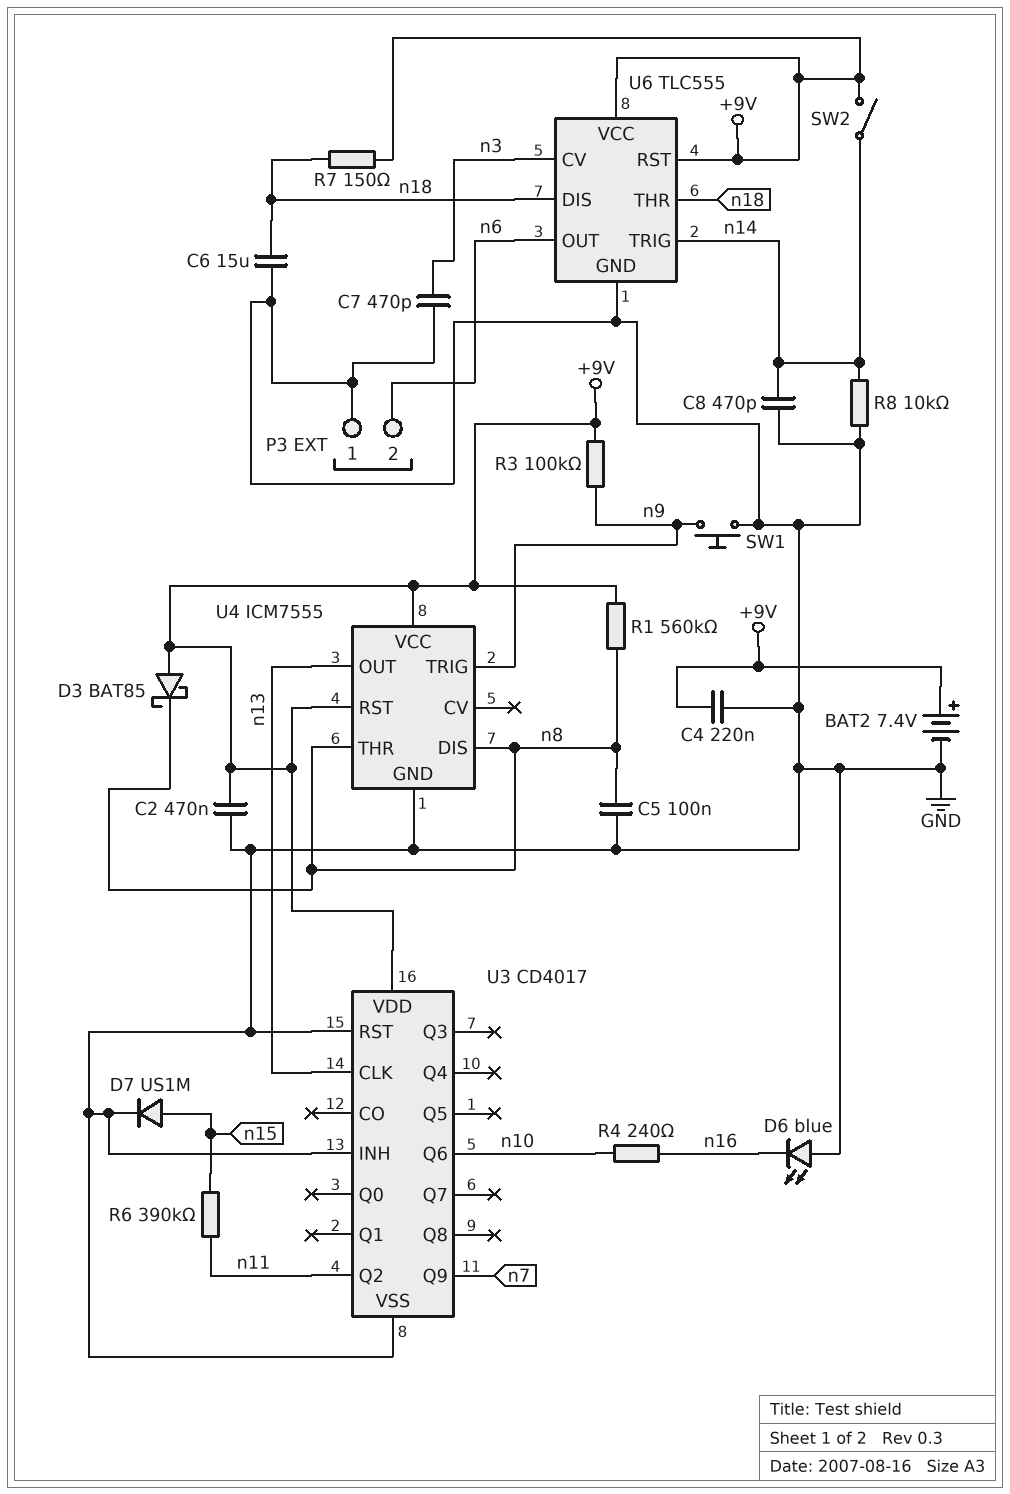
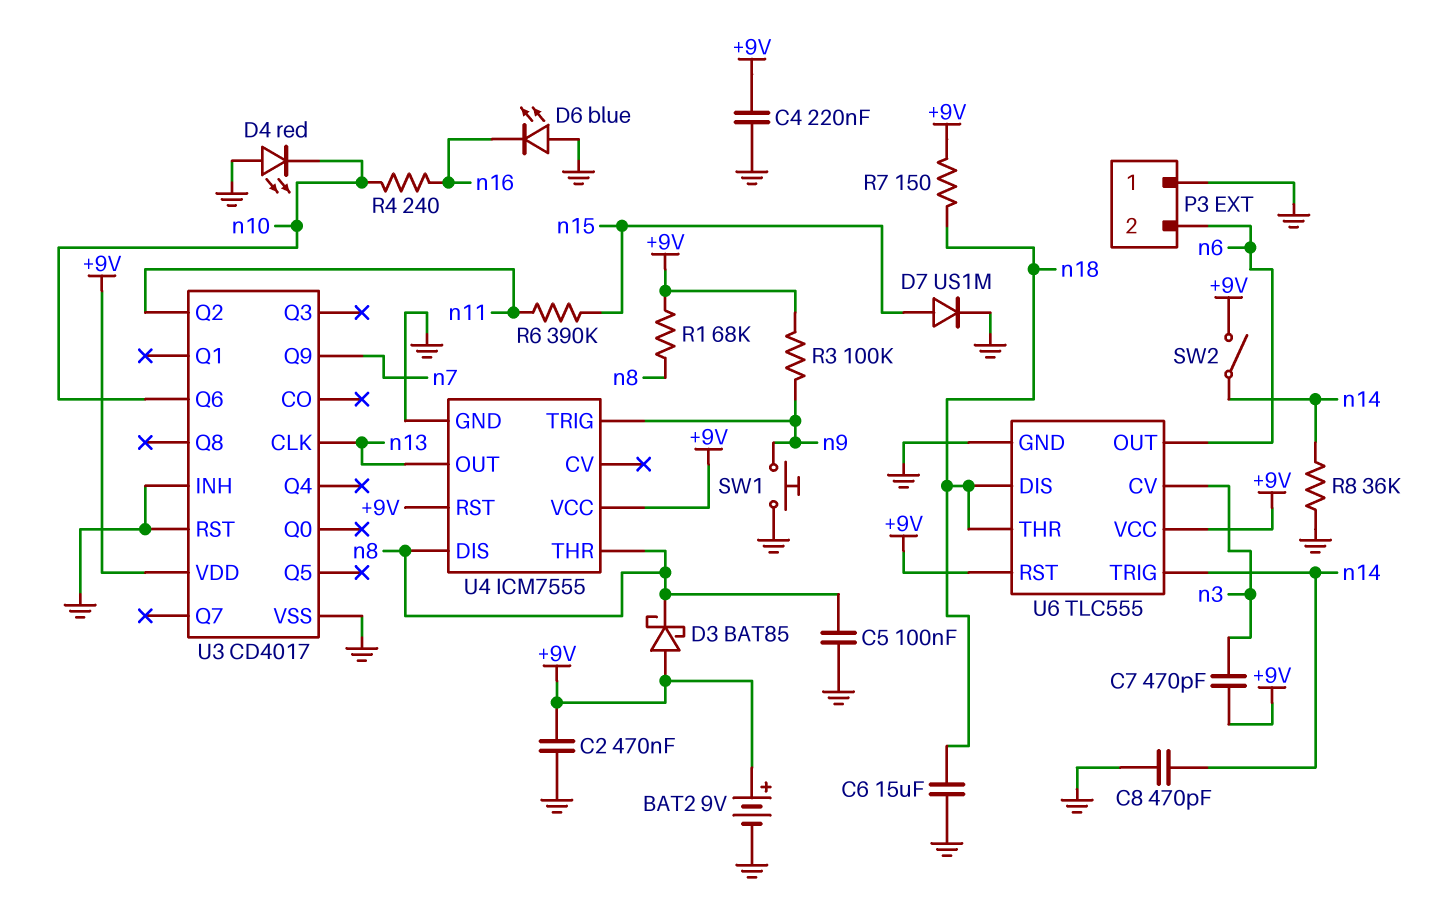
BAT2: 7.4V (plus +9V, minus GND) -> 9V (plus +9V, minus GND)
C7: 470pF (GND, n3) -> 470pF (+9V, n3)
D4: none -> LED red (A GND, K n10)
R1: 560k (+9V, n8) -> 68k (+9V, n8)
R8: 10k (GND, n14) -> 36k (GND, n14)

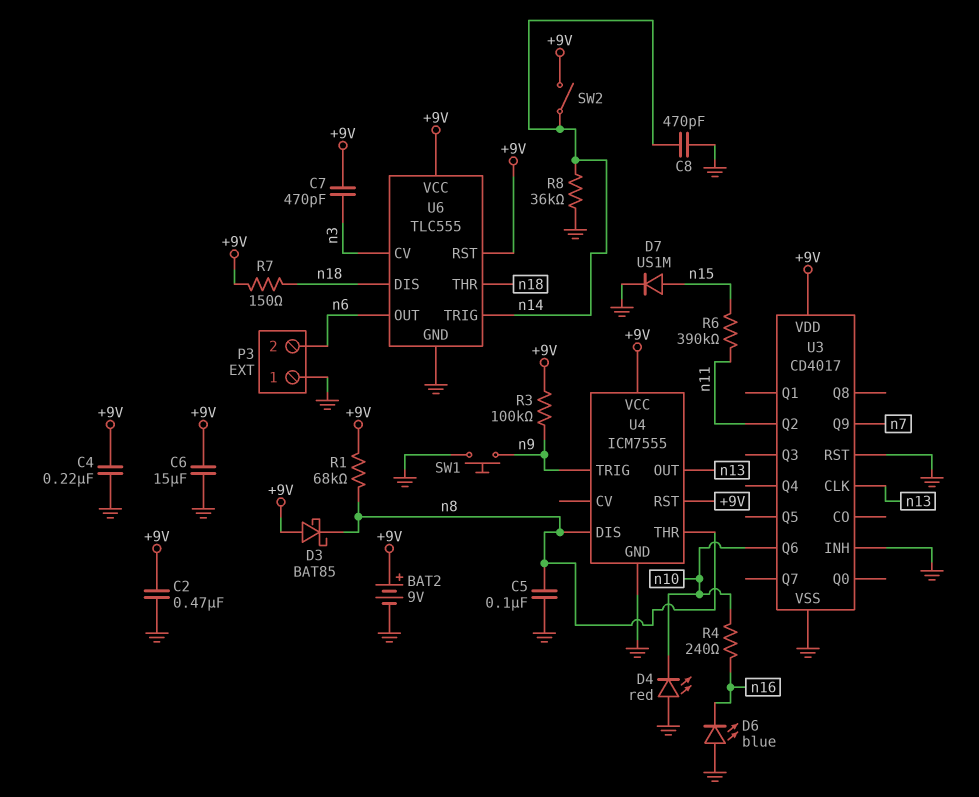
C6: 15uF (GND, n18) -> 15uF (+9V, GND)

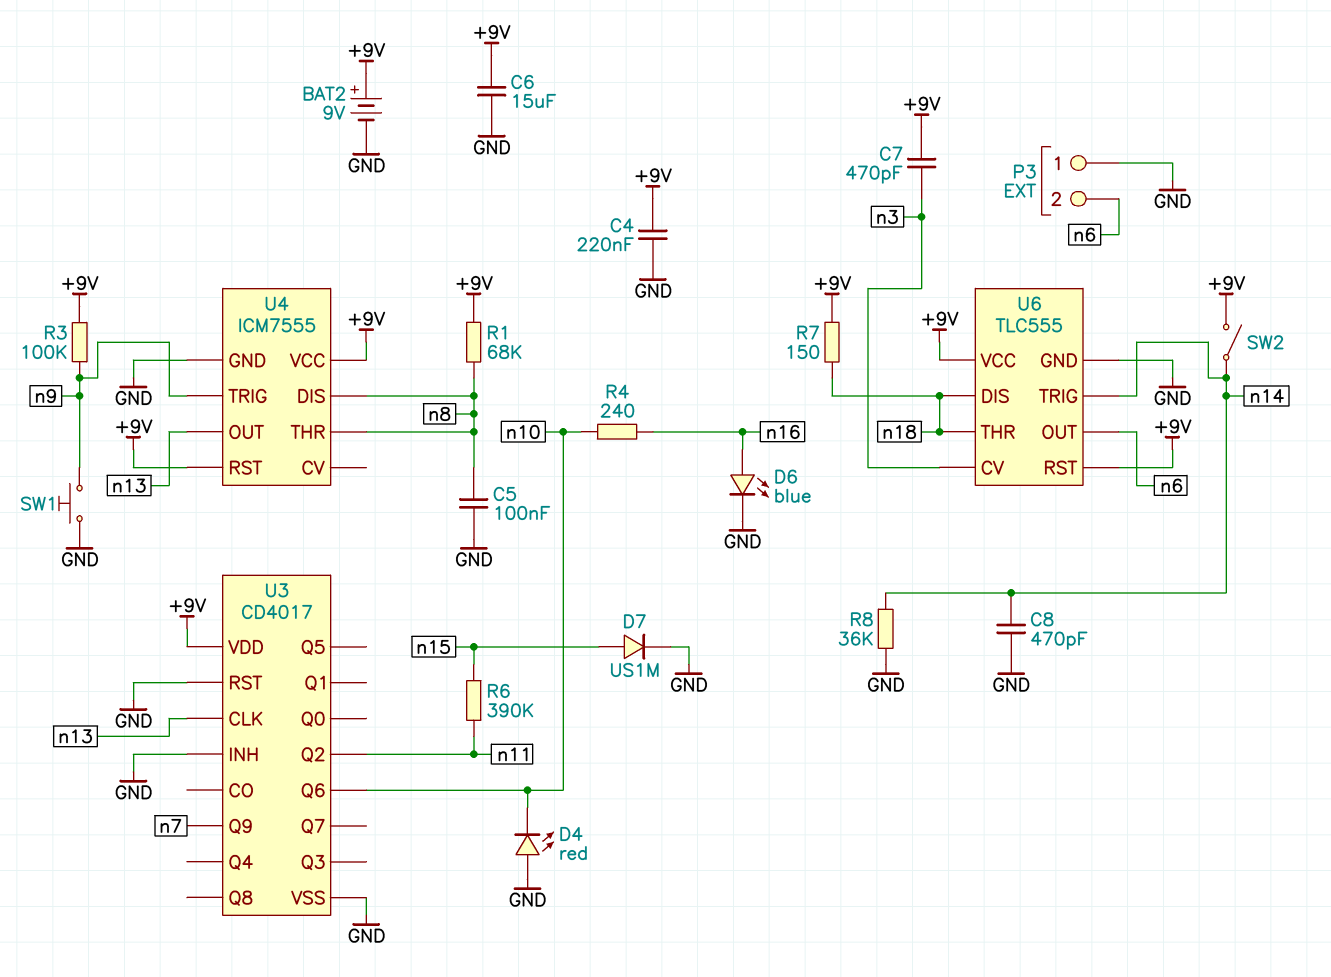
C2: 470nF (+9V, GND) -> none
D3: schottky BAT85 (A +9V, K n8) -> none
D6: LED blue (A GND, K n16) -> LED blue (A n16, K GND)

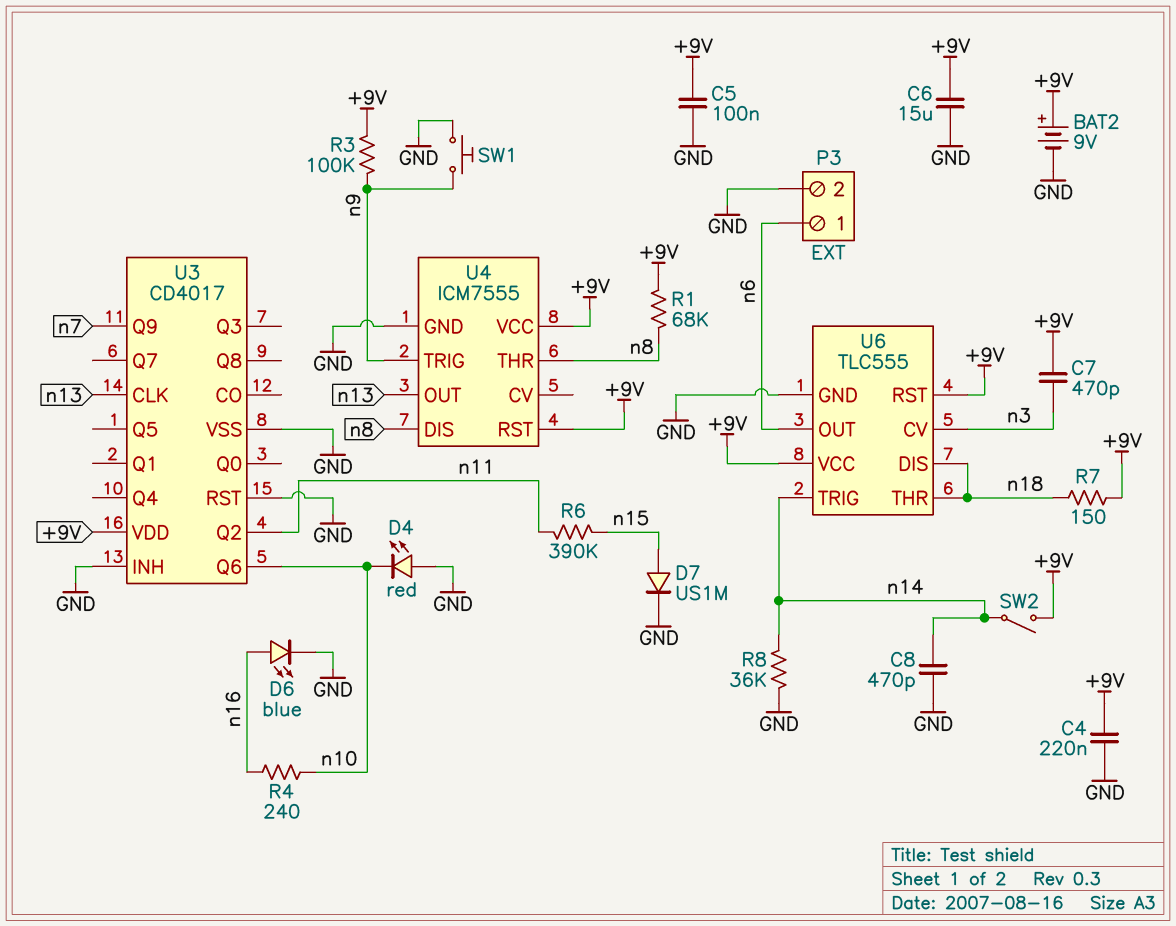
C5: 100nF (GND, n8) -> 100nF (+9V, GND)
P3 pin 1: GND -> n6
P3 pin 2: n6 -> GND

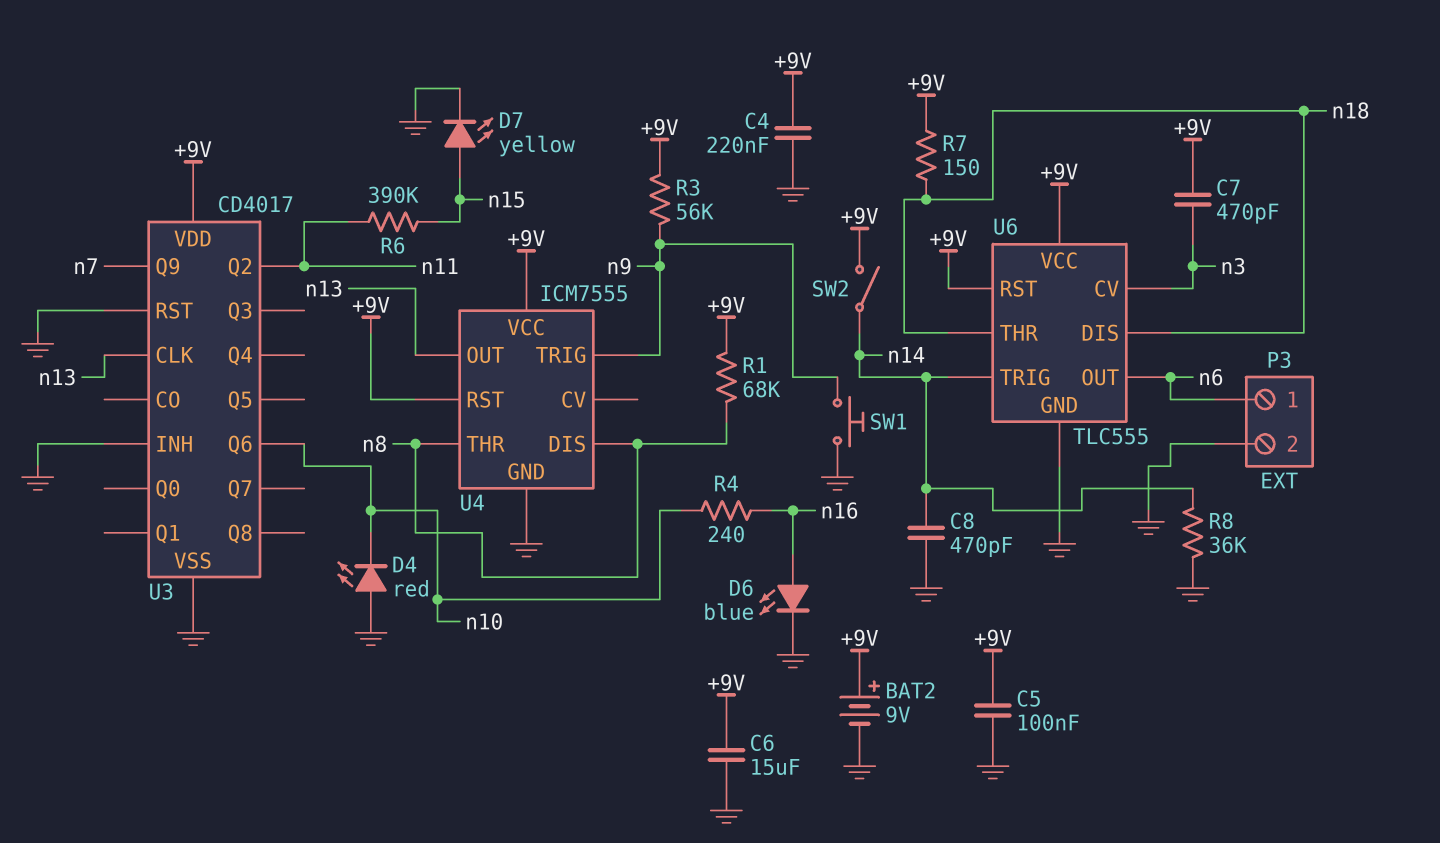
D7: diode US1M (A n15, K GND) -> LED yellow (A n15, K GND)
R3: 100k (+9V, n9) -> 56k (+9V, n9)

